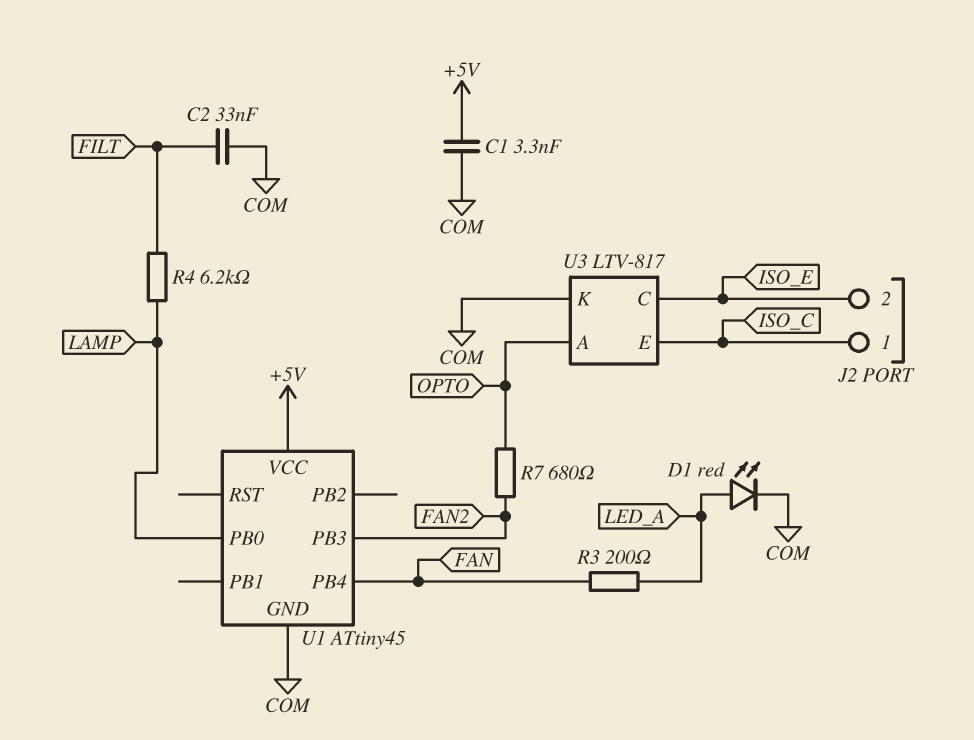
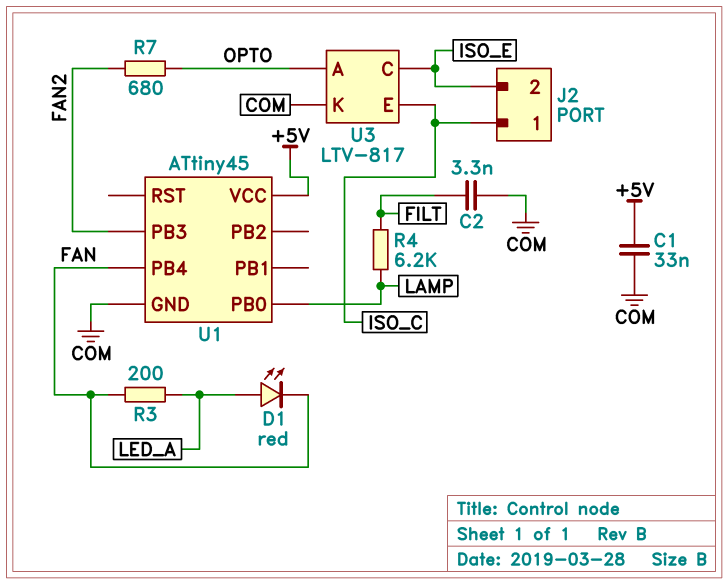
C1: 3.3nF (+5V, COM) -> 33nF (+5V, COM)
C2: 33nF (COM, FILT) -> 3.3nF (COM, FILT)
D1: LED red (A LED_A, K COM) -> LED red (A LED_A, K FAN)

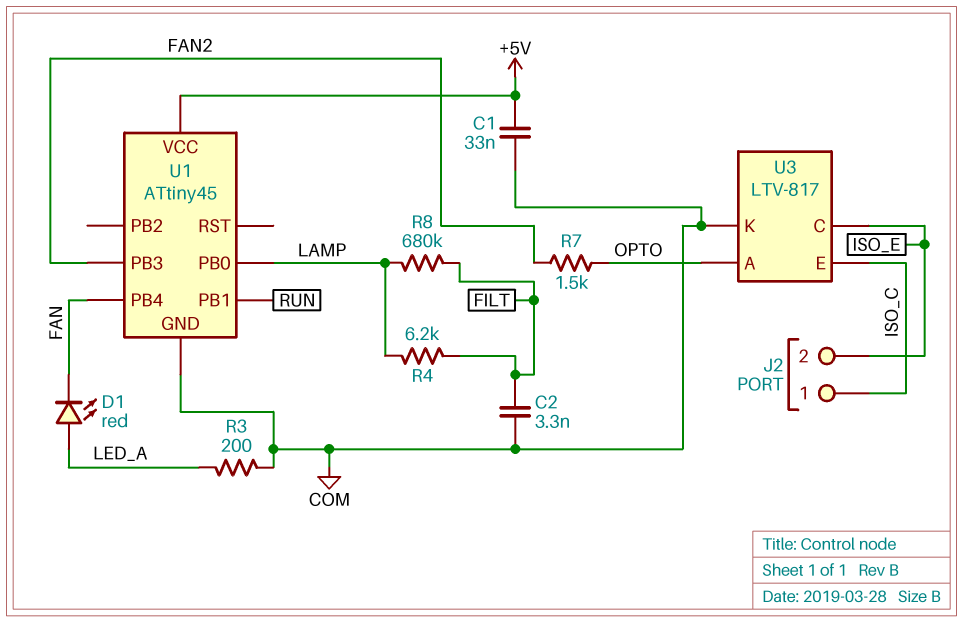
R3: 200 (FAN, LED_A) -> 200 (COM, LED_A)
R7: 680 (FAN2, OPTO) -> 1.5k (FAN2, OPTO)
R8: none -> 680k (FILT, LAMP)
U1 pin PB1: none -> RUN

